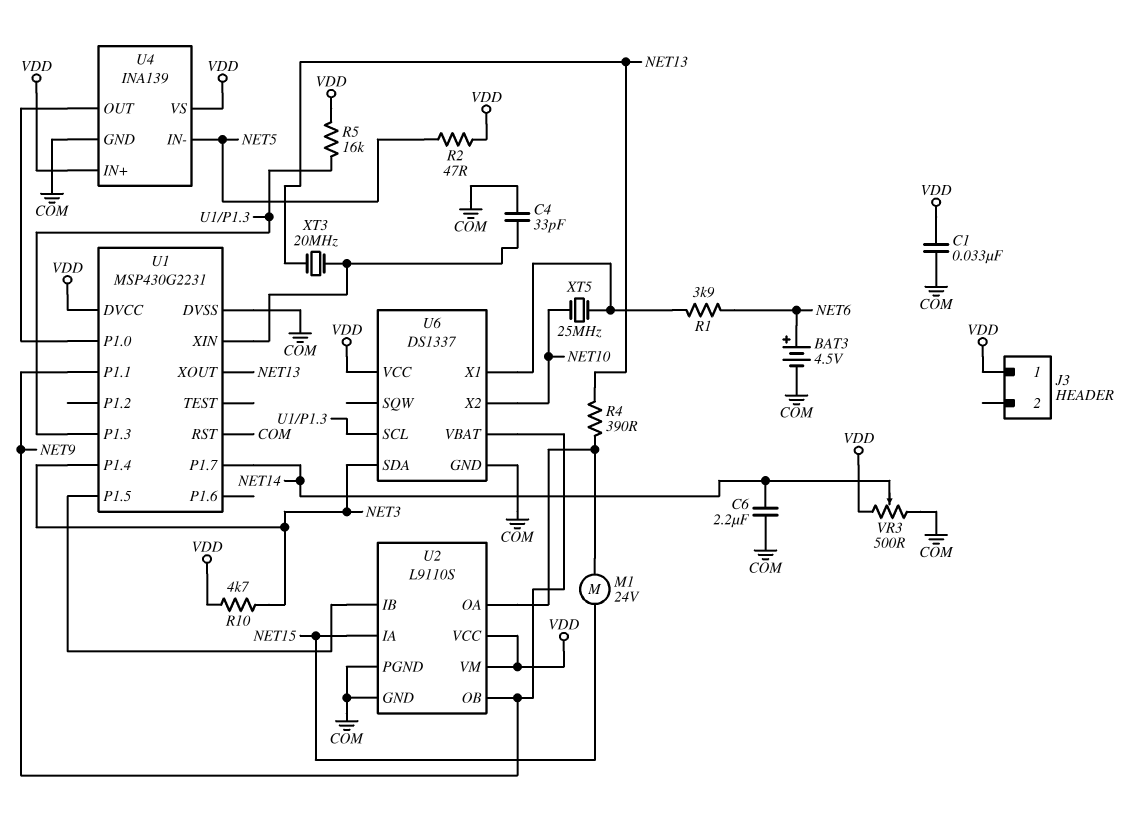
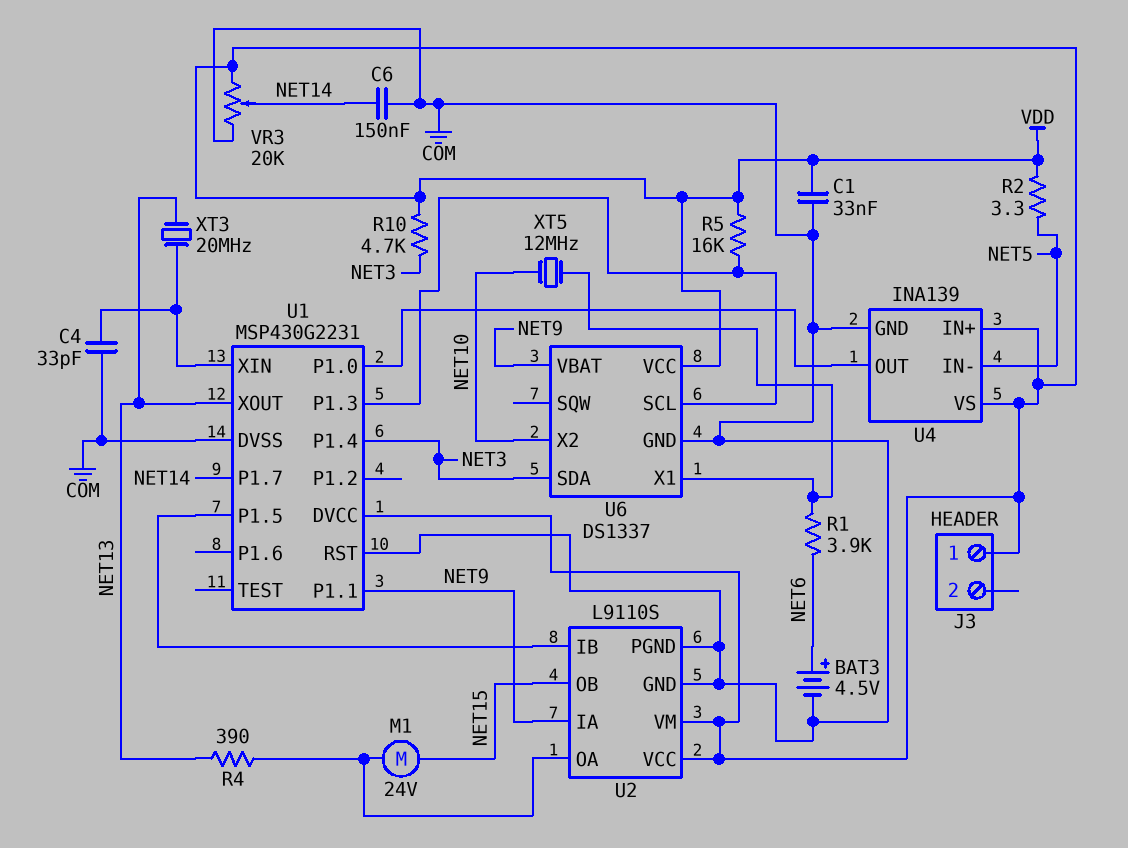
C6: 2.2uF (COM, NET14) -> 150nF (COM, NET14)
R2: 47 (NET5, VDD) -> 3.3 (NET5, VDD)
U2 pin IA: NET15 -> NET9
U2 pin OB: NET9 -> NET15
VR3: 500 (COM, VDD, wiper NET14) -> 20k (COM, VDD, wiper NET14)
XT5: 25MHz (NET10, U6/X1) -> 12MHz (NET10, U6/X1)

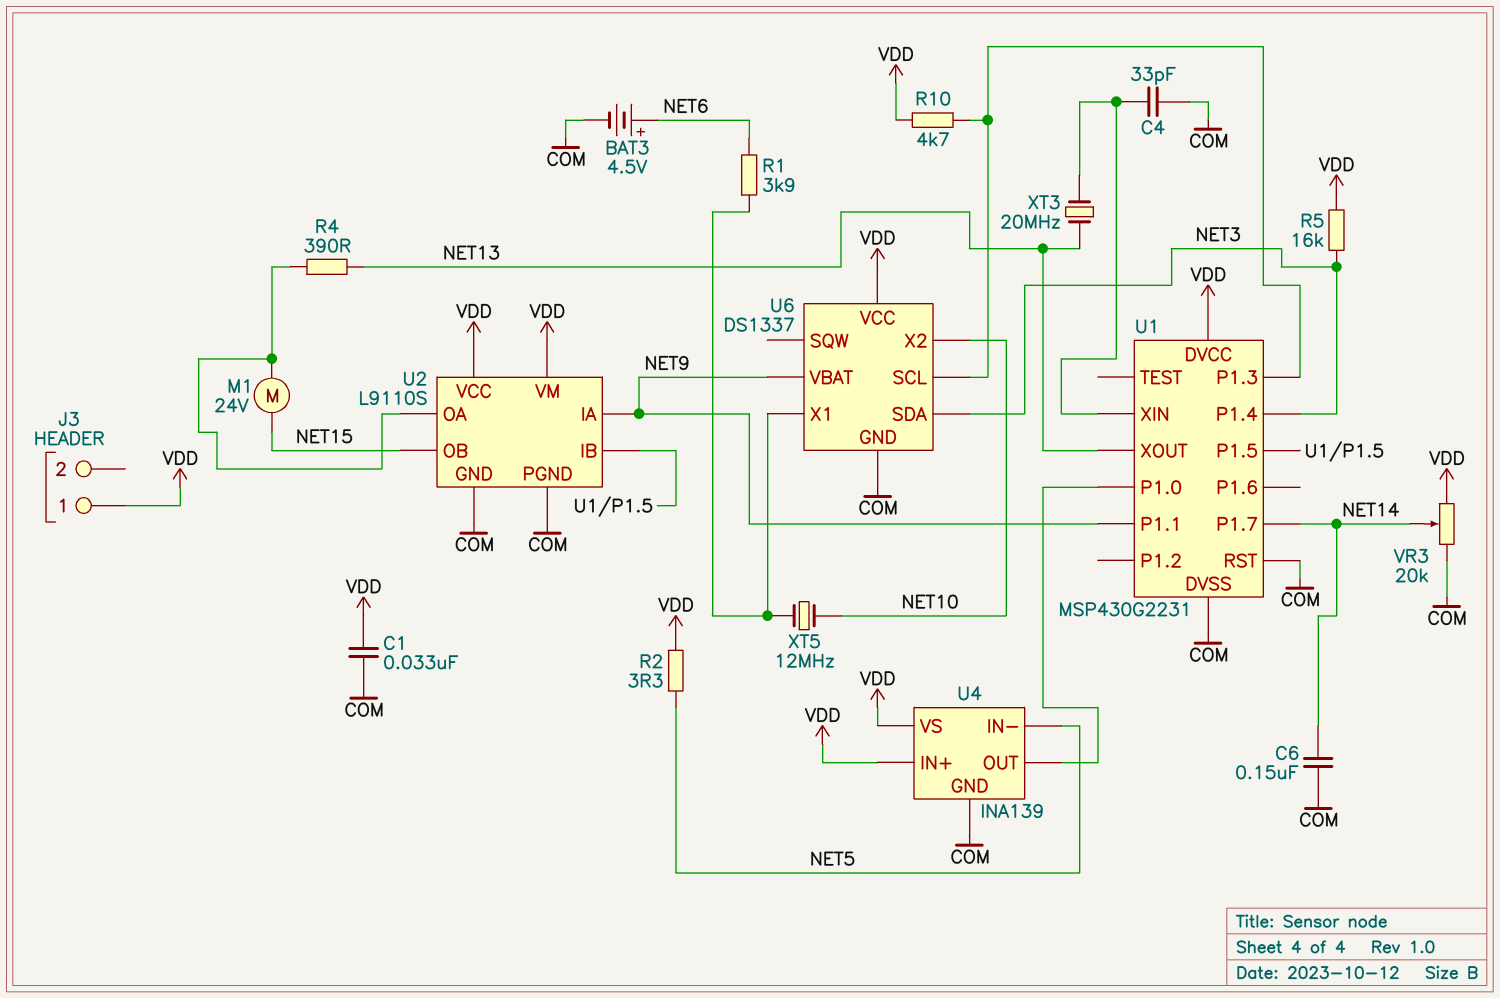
R5: 16k (U1/P1.3, VDD) -> 16k (NET3, VDD)
R10: 4.7k (NET3, VDD) -> 4.7k (U1/P1.3, VDD)

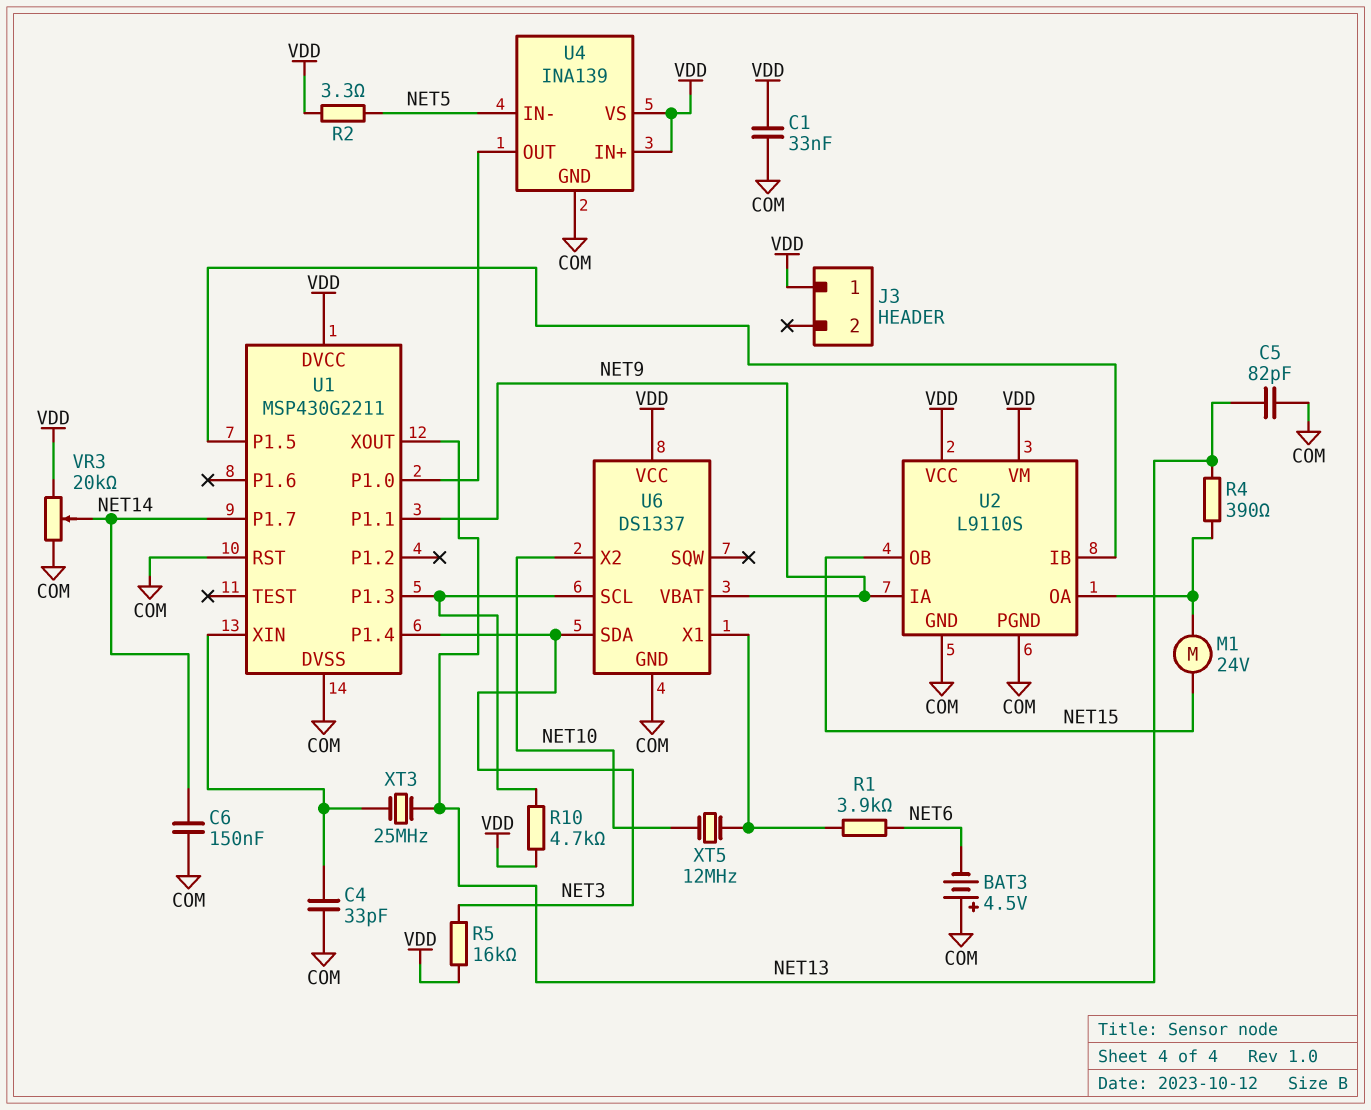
BAT3: 4.5V (plus NET6, minus COM) -> 4.5V (plus COM, minus NET6)
C5: none -> 82pF (COM, NET13)
U1: MSP430G2231 -> MSP430G2211
XT3: 20MHz (NET13, U1/XIN) -> 25MHz (NET13, U1/XIN)

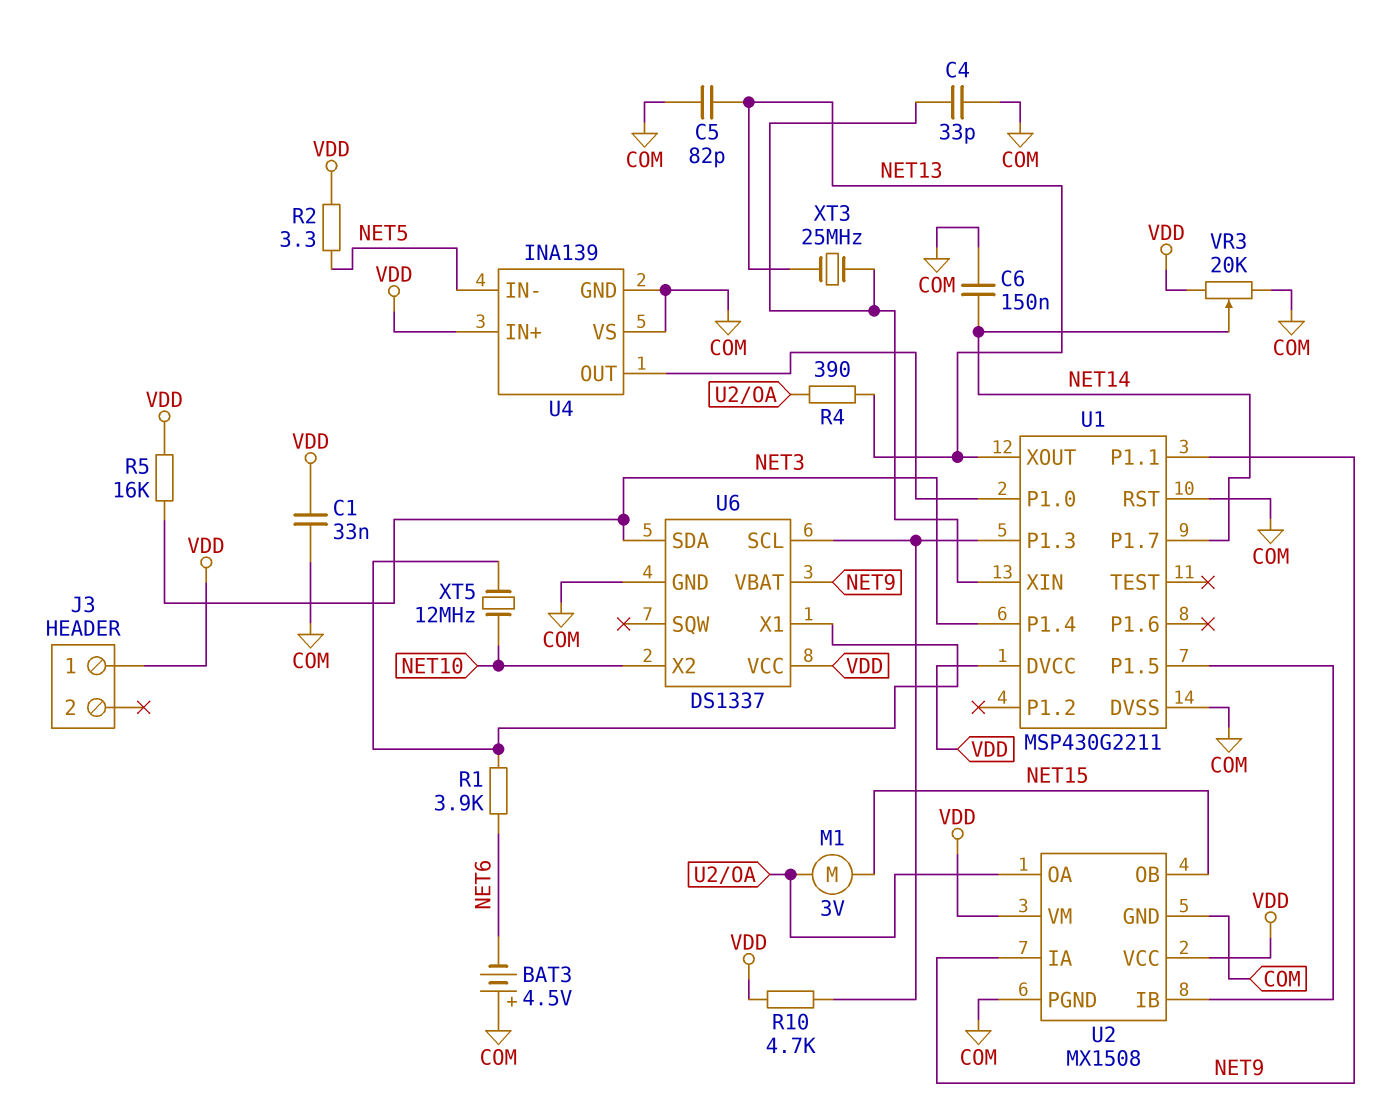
M1: motor 24V (NET15, U2/OA) -> motor 3V (NET15, U2/OA)
U2: L9110S -> MX1508
U4 pin VS: VDD -> COM

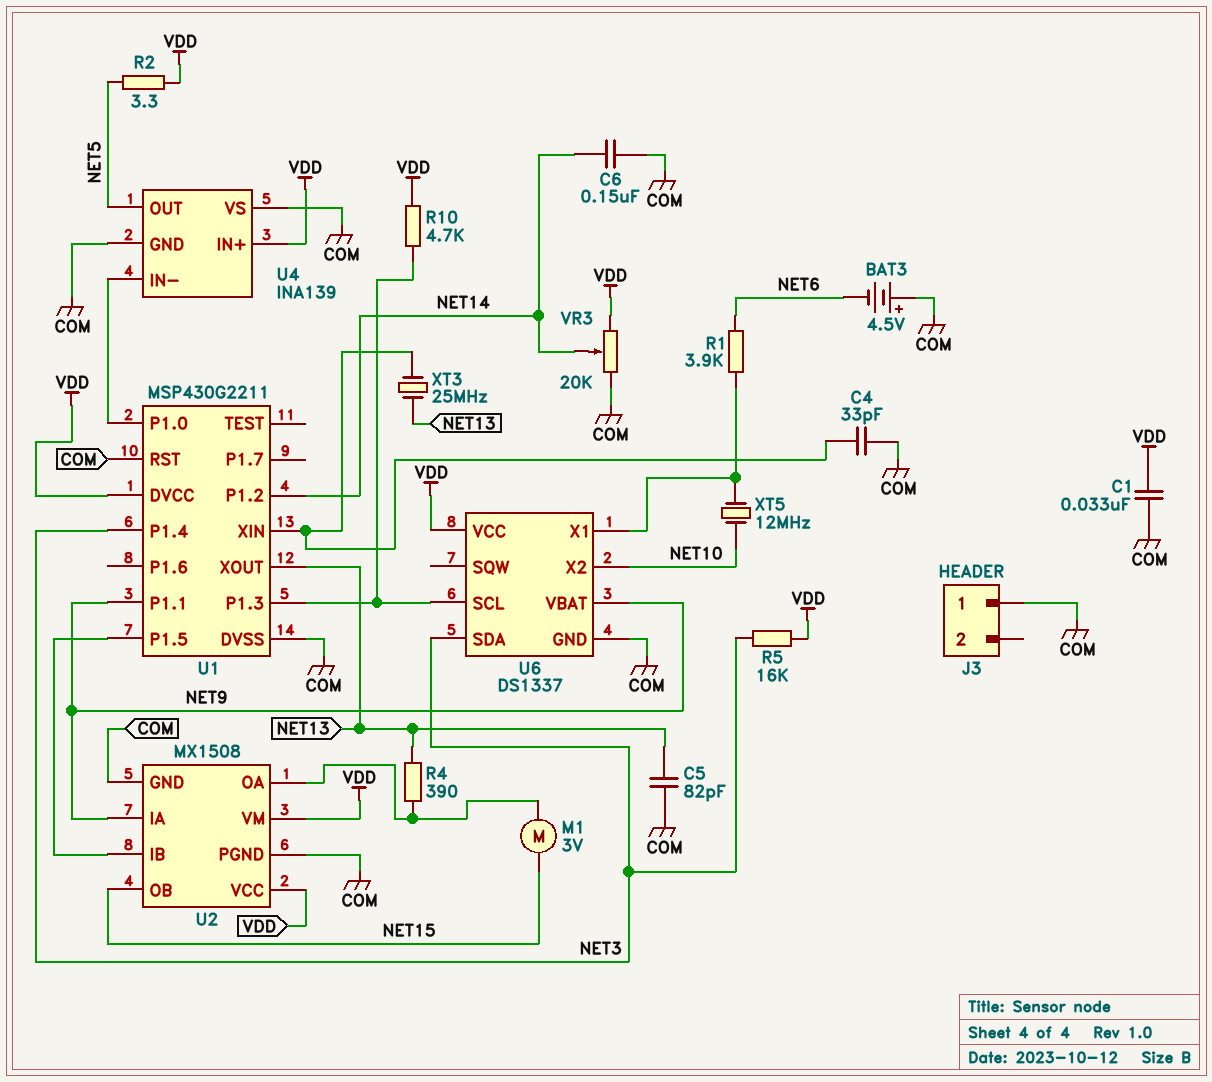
J3 pin 1: VDD -> COM
U1 pin P1.2: none -> NET14
U1 pin P1.7: NET14 -> none
U4 pin IN-: NET5 -> U1/P1.0
U4 pin OUT: U1/P1.0 -> NET5

